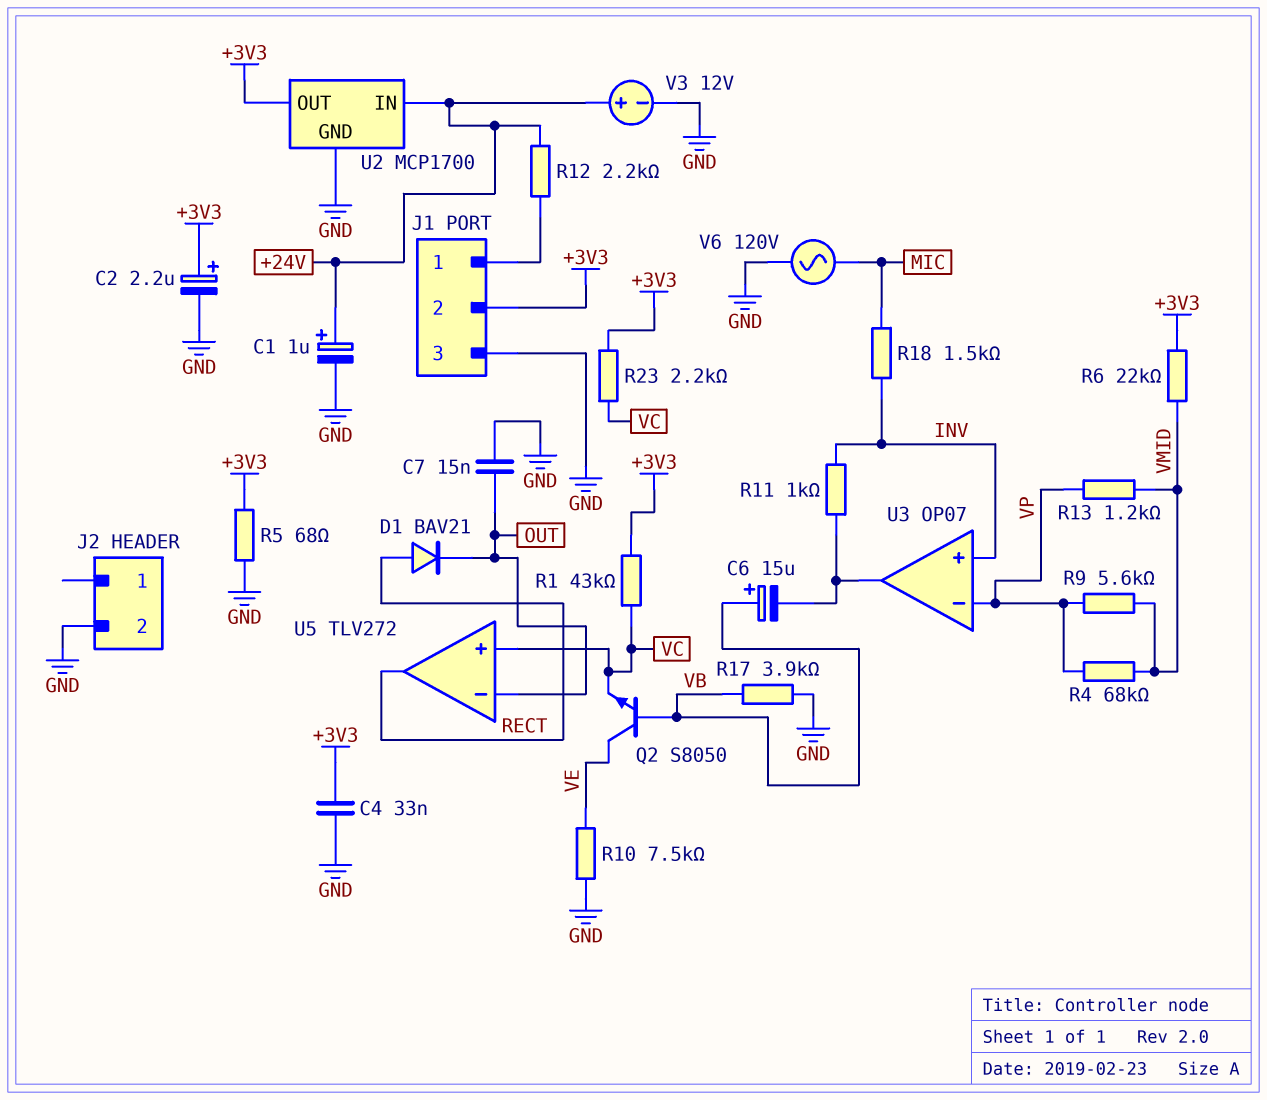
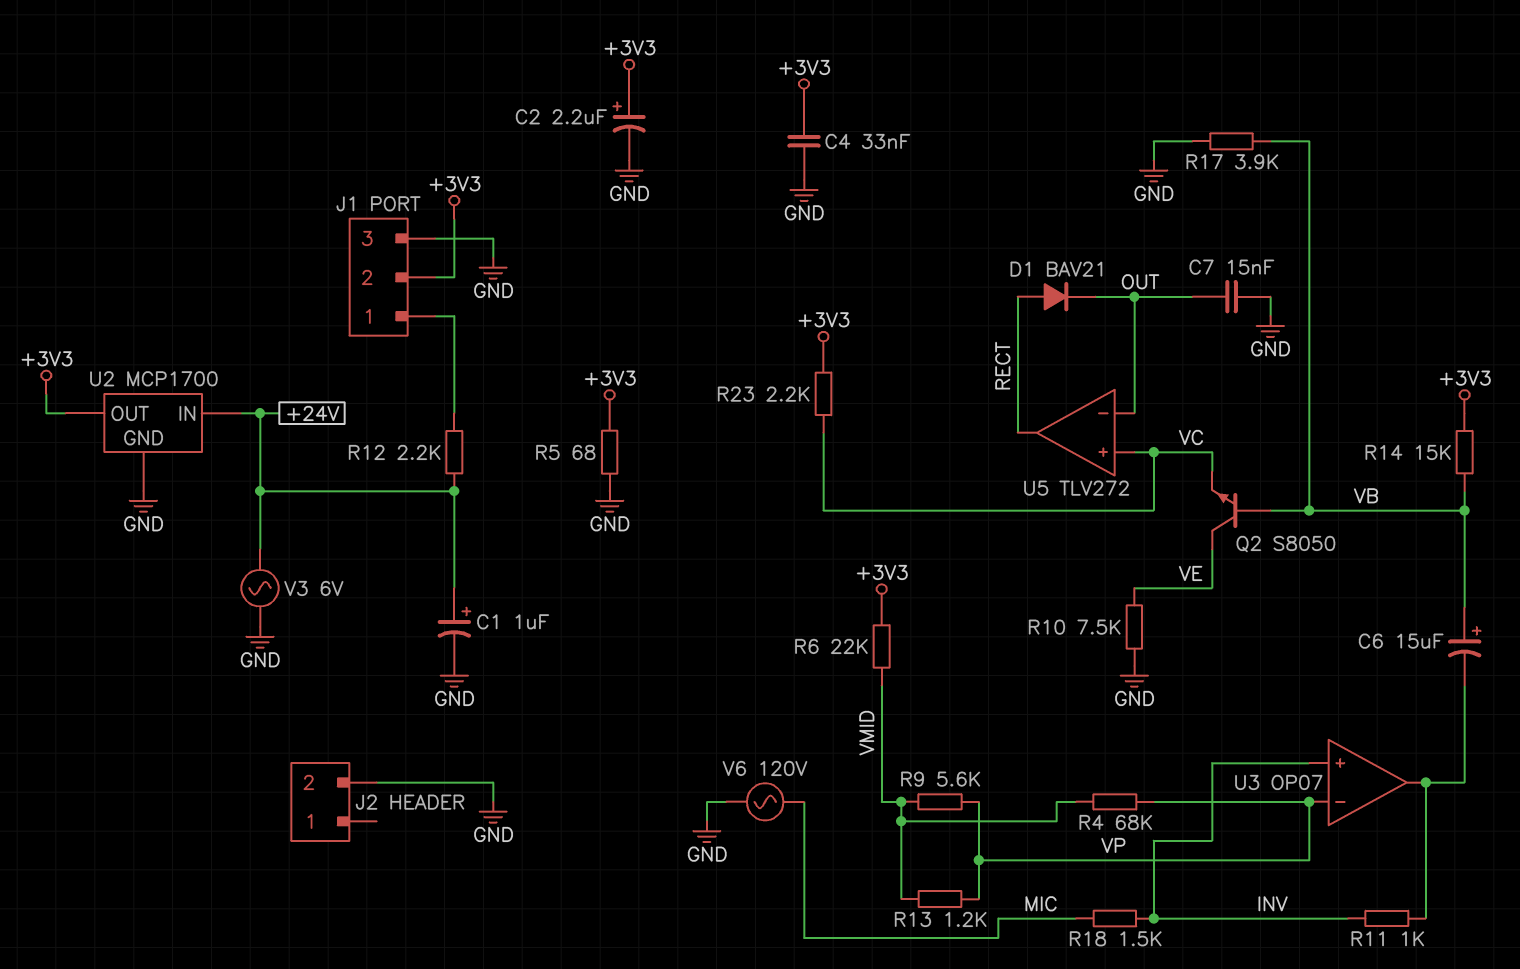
R1: 43k (+3V3, VC) -> none
R14: none -> 15k (+3V3, VB)
V3: 12V (plus +24V, minus GND) -> AC 6V (+24V, GND)

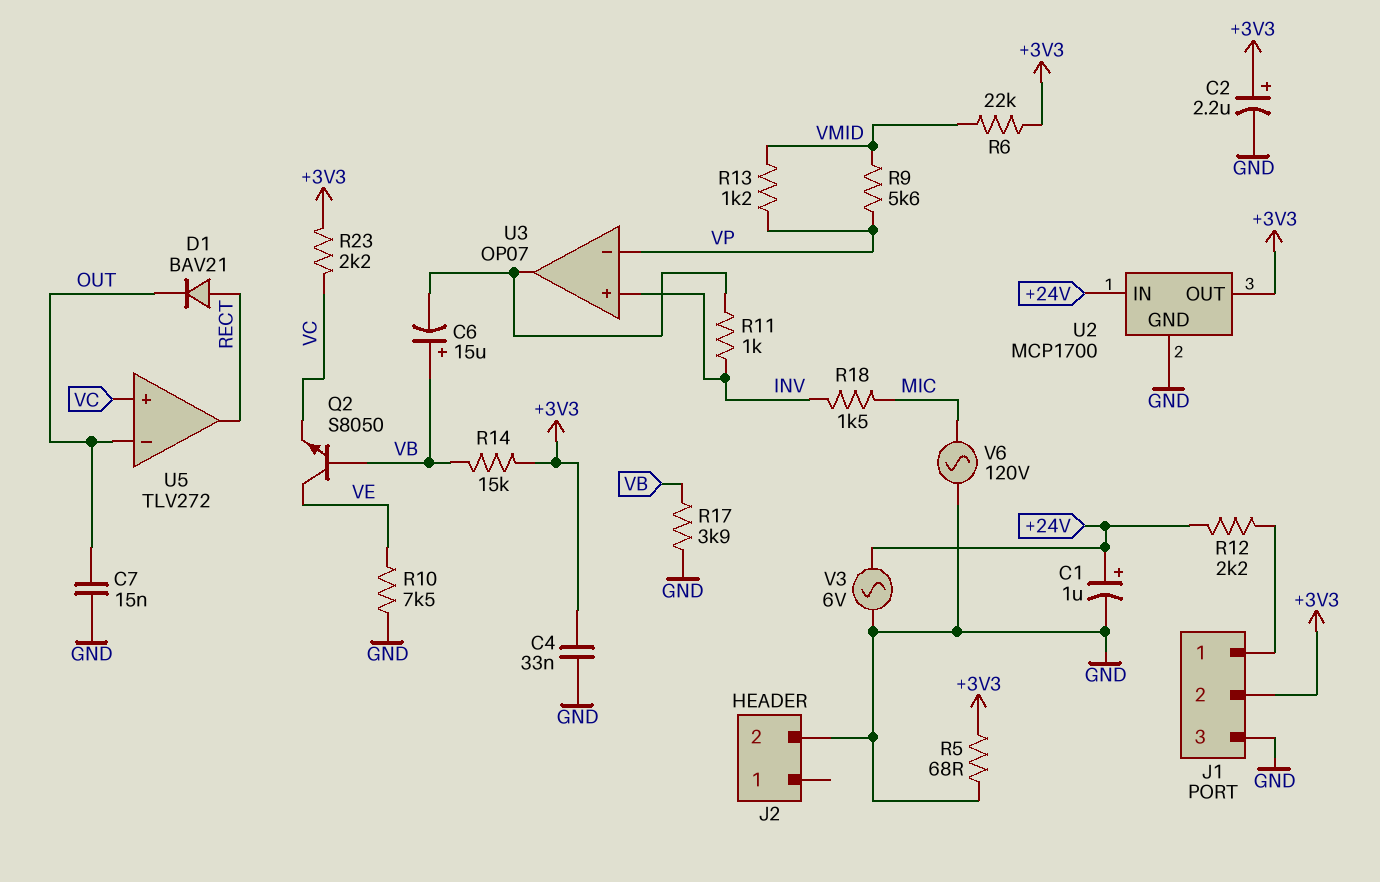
R4: 68k (VMID, VP) -> none

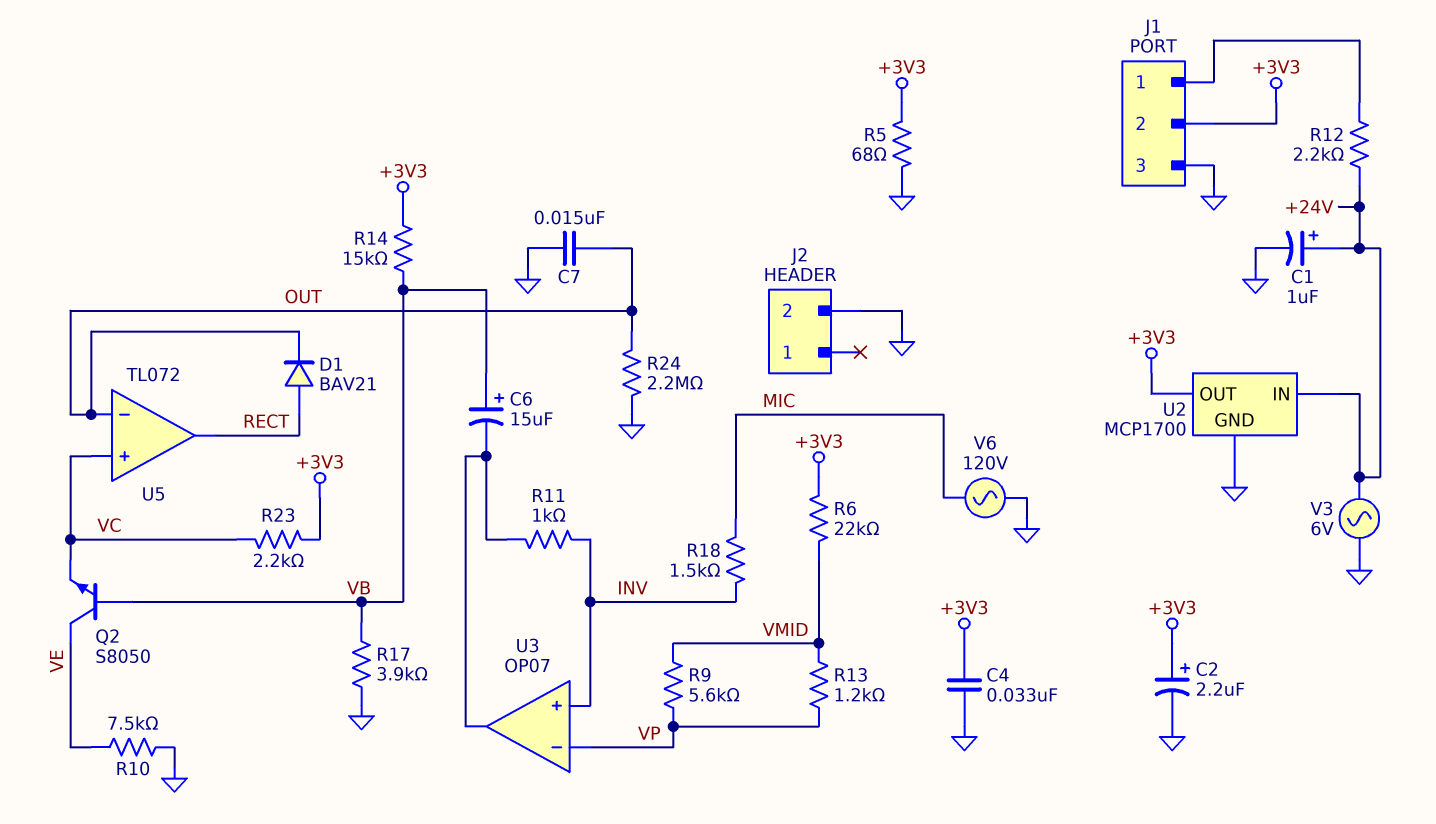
R24: none -> 2.2M (GND, OUT)
U5: TLV272 -> TL072

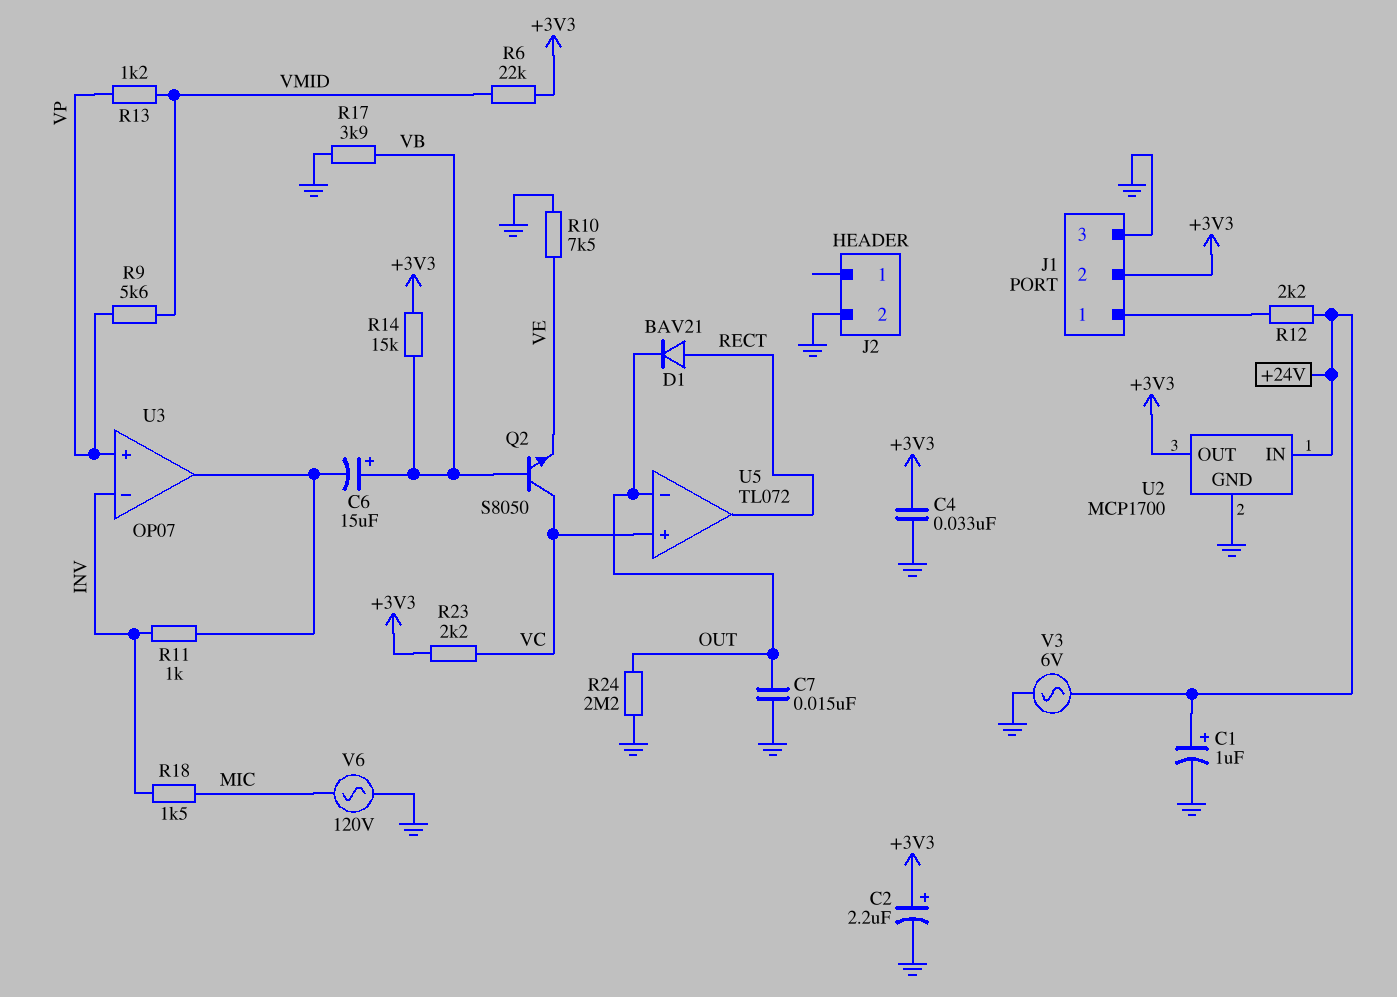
Q2: NPN S8050 (B VB, C VE, E VC) -> NPN S8050 (B VB, C VC, E VE)
R5: 68 (+3V3, GND) -> none
U3 pin in+: INV -> VP
U3 pin in-: VP -> INV

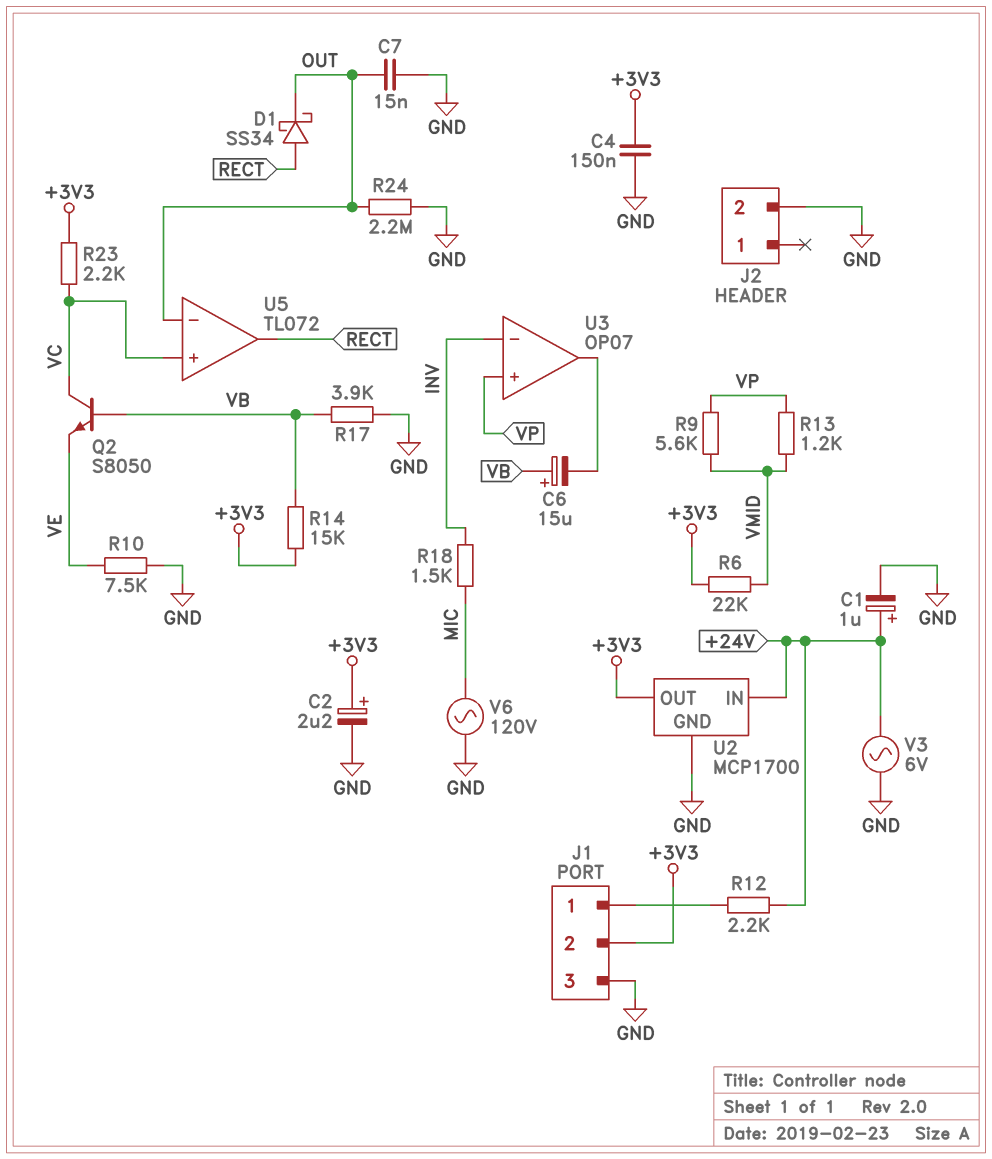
C4: 33nF (+3V3, GND) -> 150nF (+3V3, GND)
D1: diode BAV21 (A RECT, K OUT) -> schottky SS34 (A RECT, K OUT)
R11: 1k (INV, U3/out) -> none

